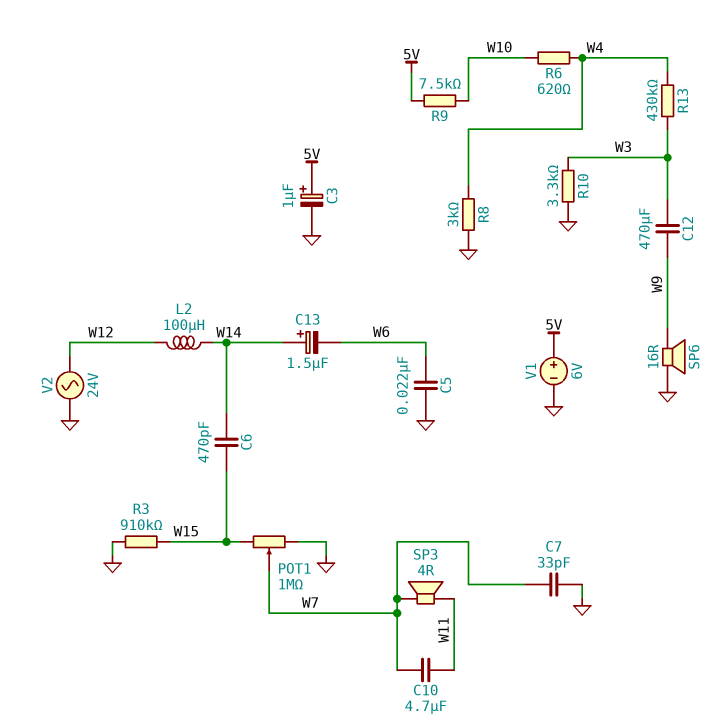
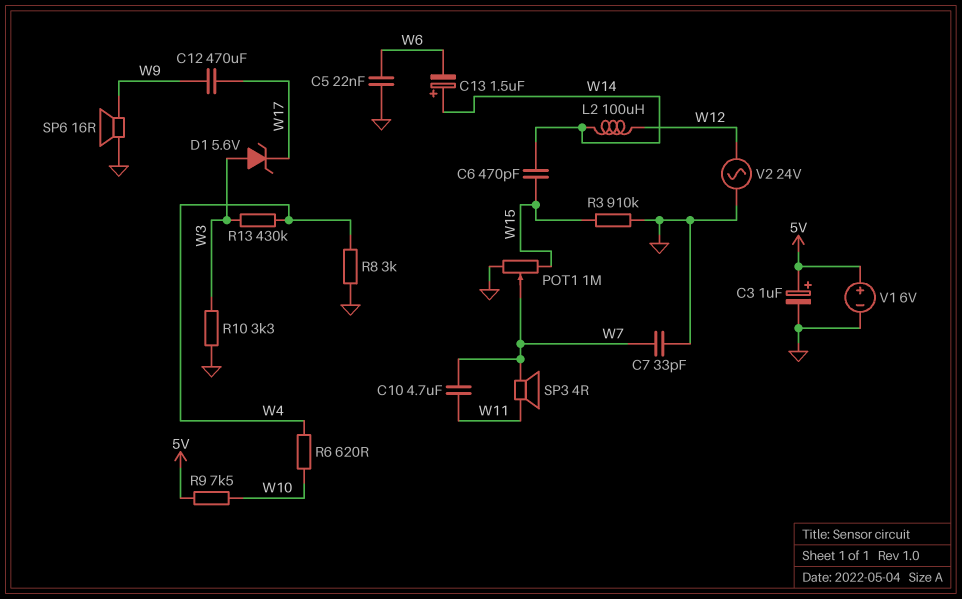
C12: 470uF (W3, W9) -> 470uF (W9, W17)
D1: none -> zener 5.6V (A W3, K W17)

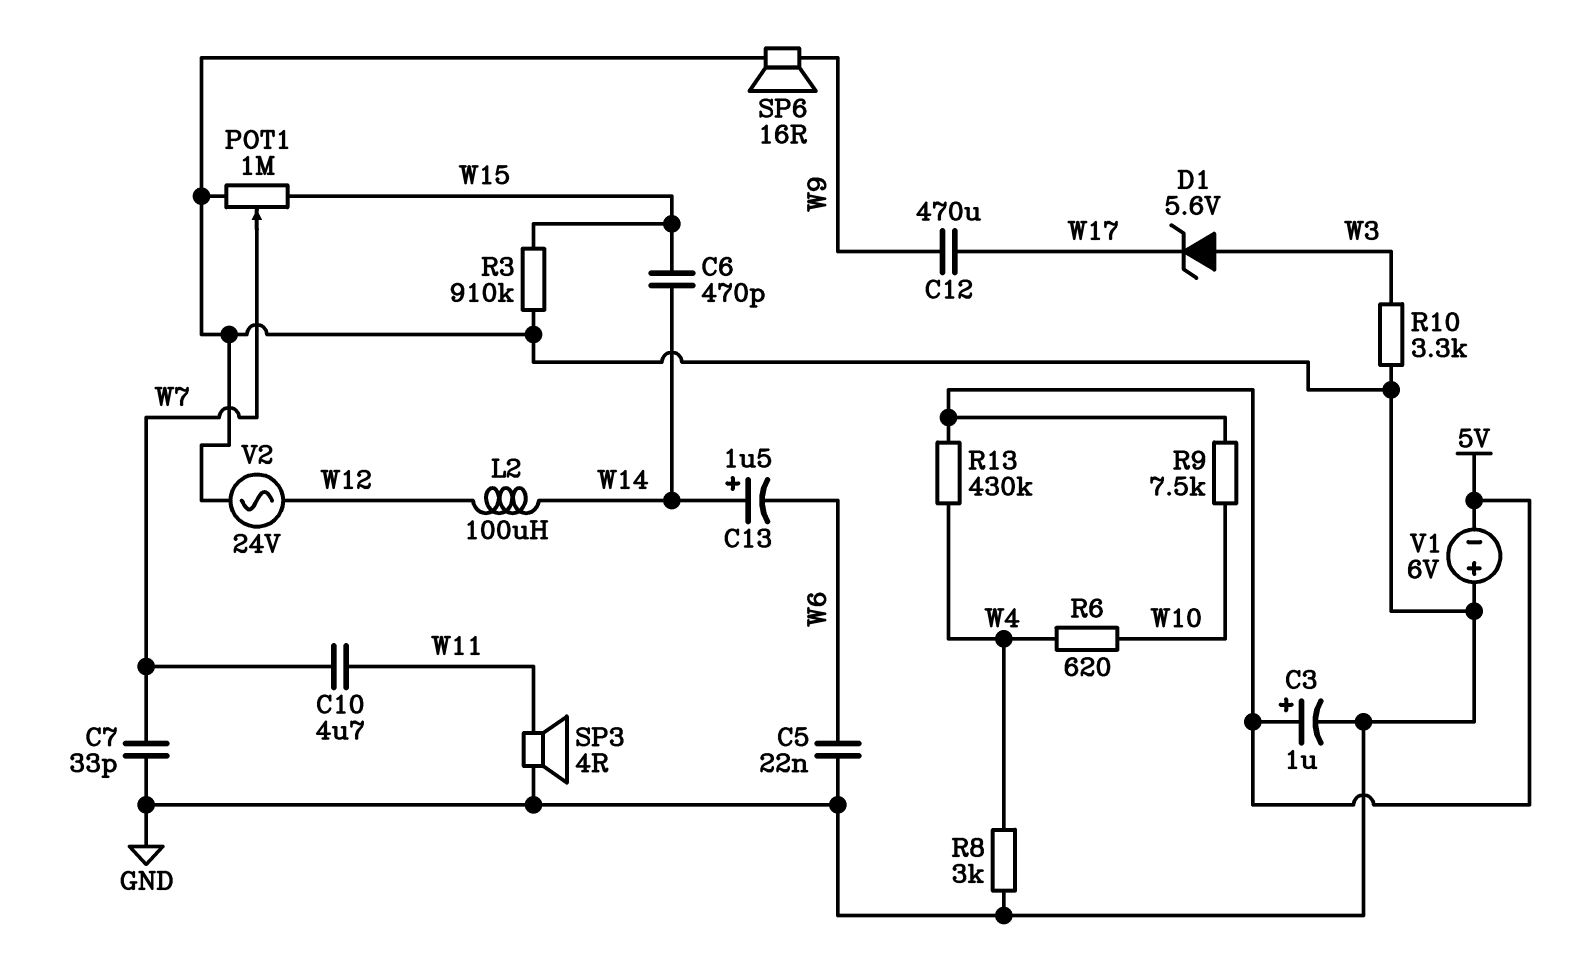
R13: 430k (W3, W4) -> 430k (5V, W4)
SP3: speaker 4R (W7, W11) -> speaker 4R (GND, W11)
V1: 6V (plus 5V, minus GND) -> 6V (plus GND, minus 5V)

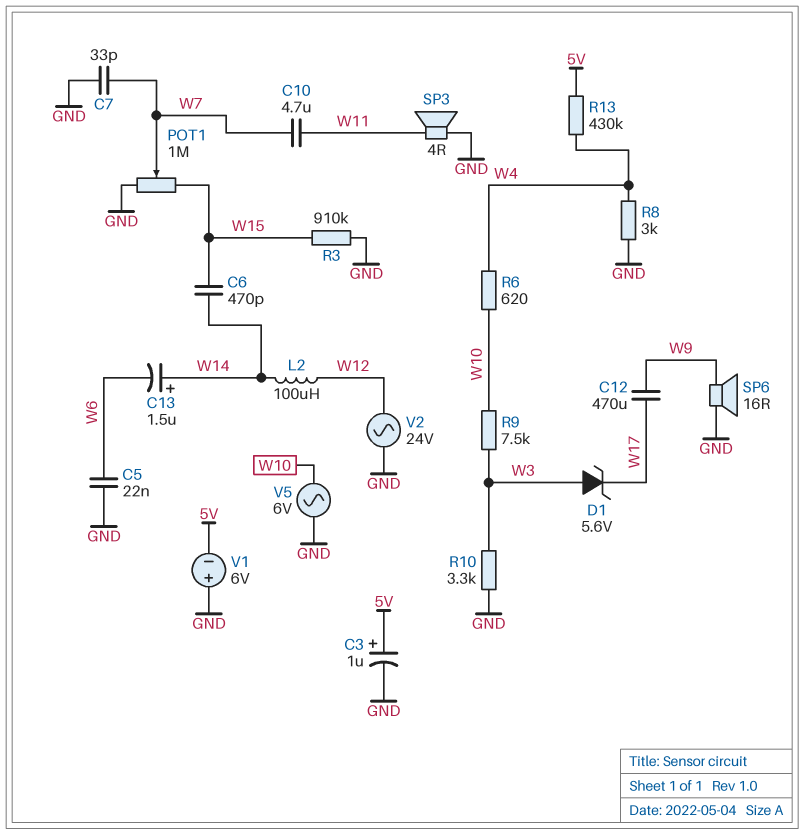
R9: 7.5k (5V, W10) -> 7.5k (W3, W10)
V5: none -> AC 6V (GND, W10)

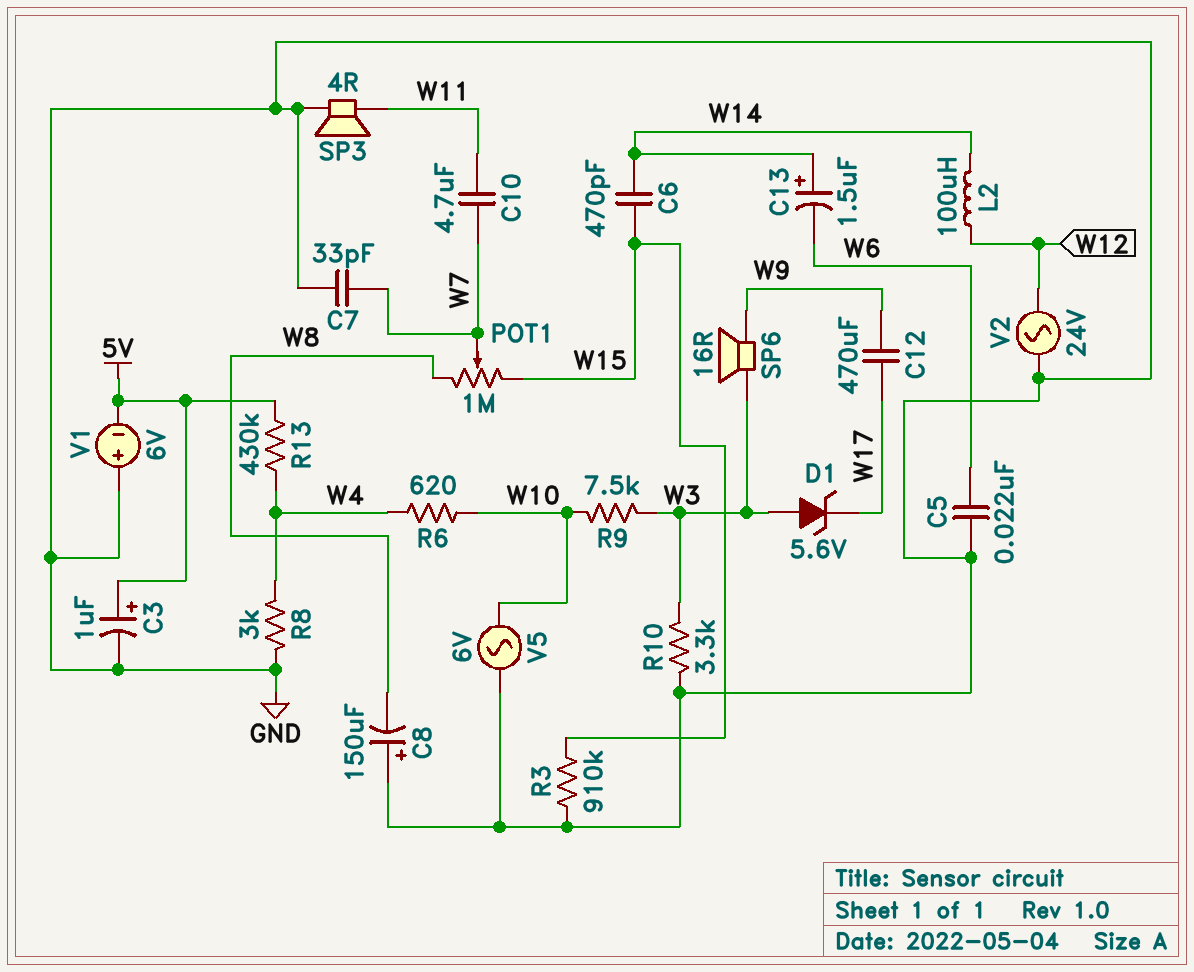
C8: none -> 150uF (plus GND, minus W8)
POT1: 1M (GND, W15, wiper W7) -> 1M (W8, W15, wiper W7)
SP6: speaker 16R (GND, W9) -> speaker 16R (W3, W9)

